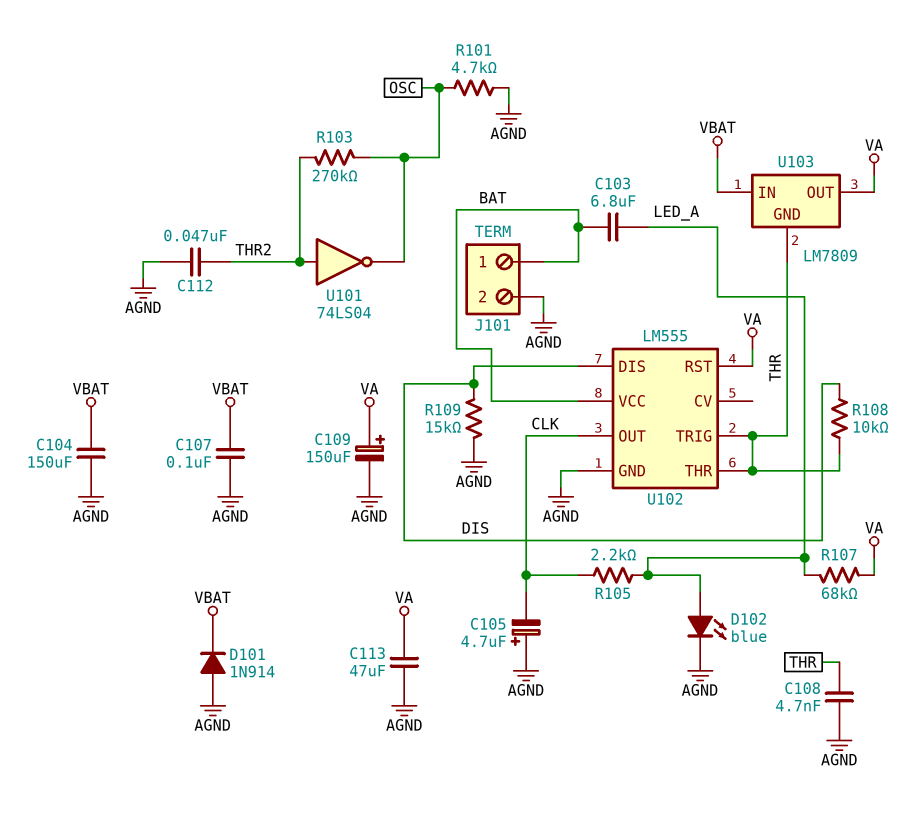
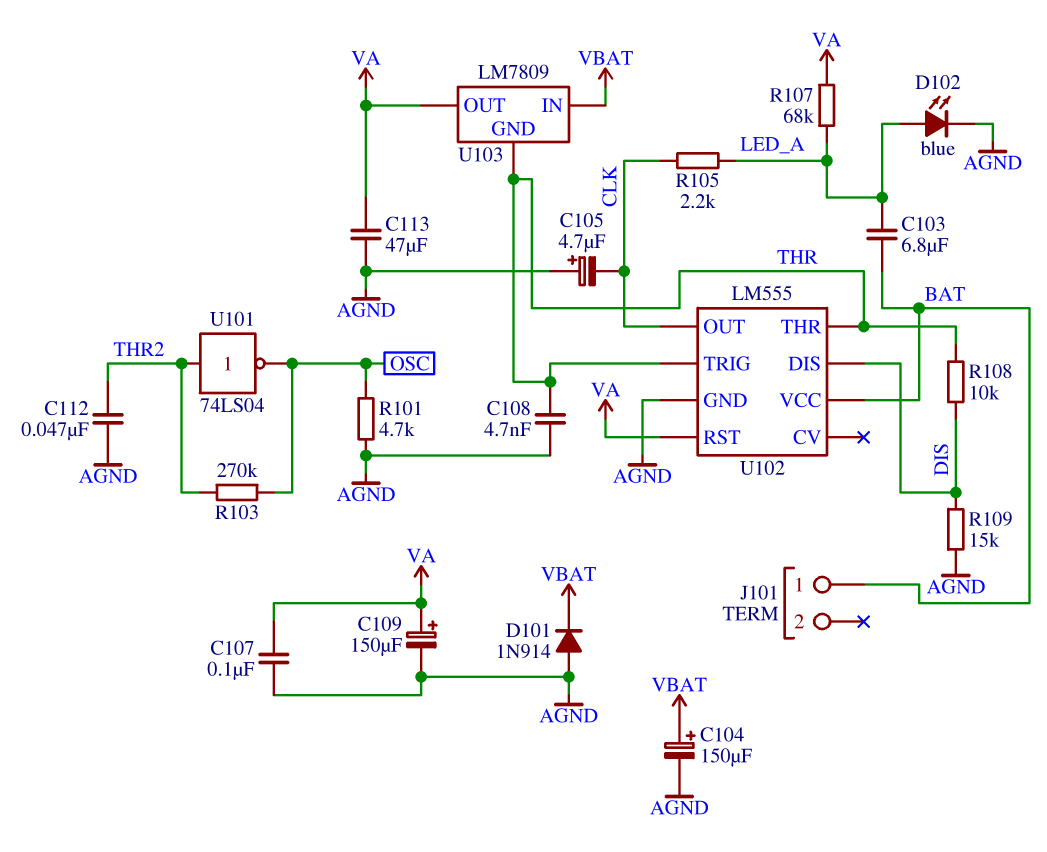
C104: 150uF (AGND, VBAT) -> 150uF (plus VBAT, minus AGND)
C107: 100nF (AGND, VBAT) -> 100nF (AGND, VA)
J101 pin 2: AGND -> none

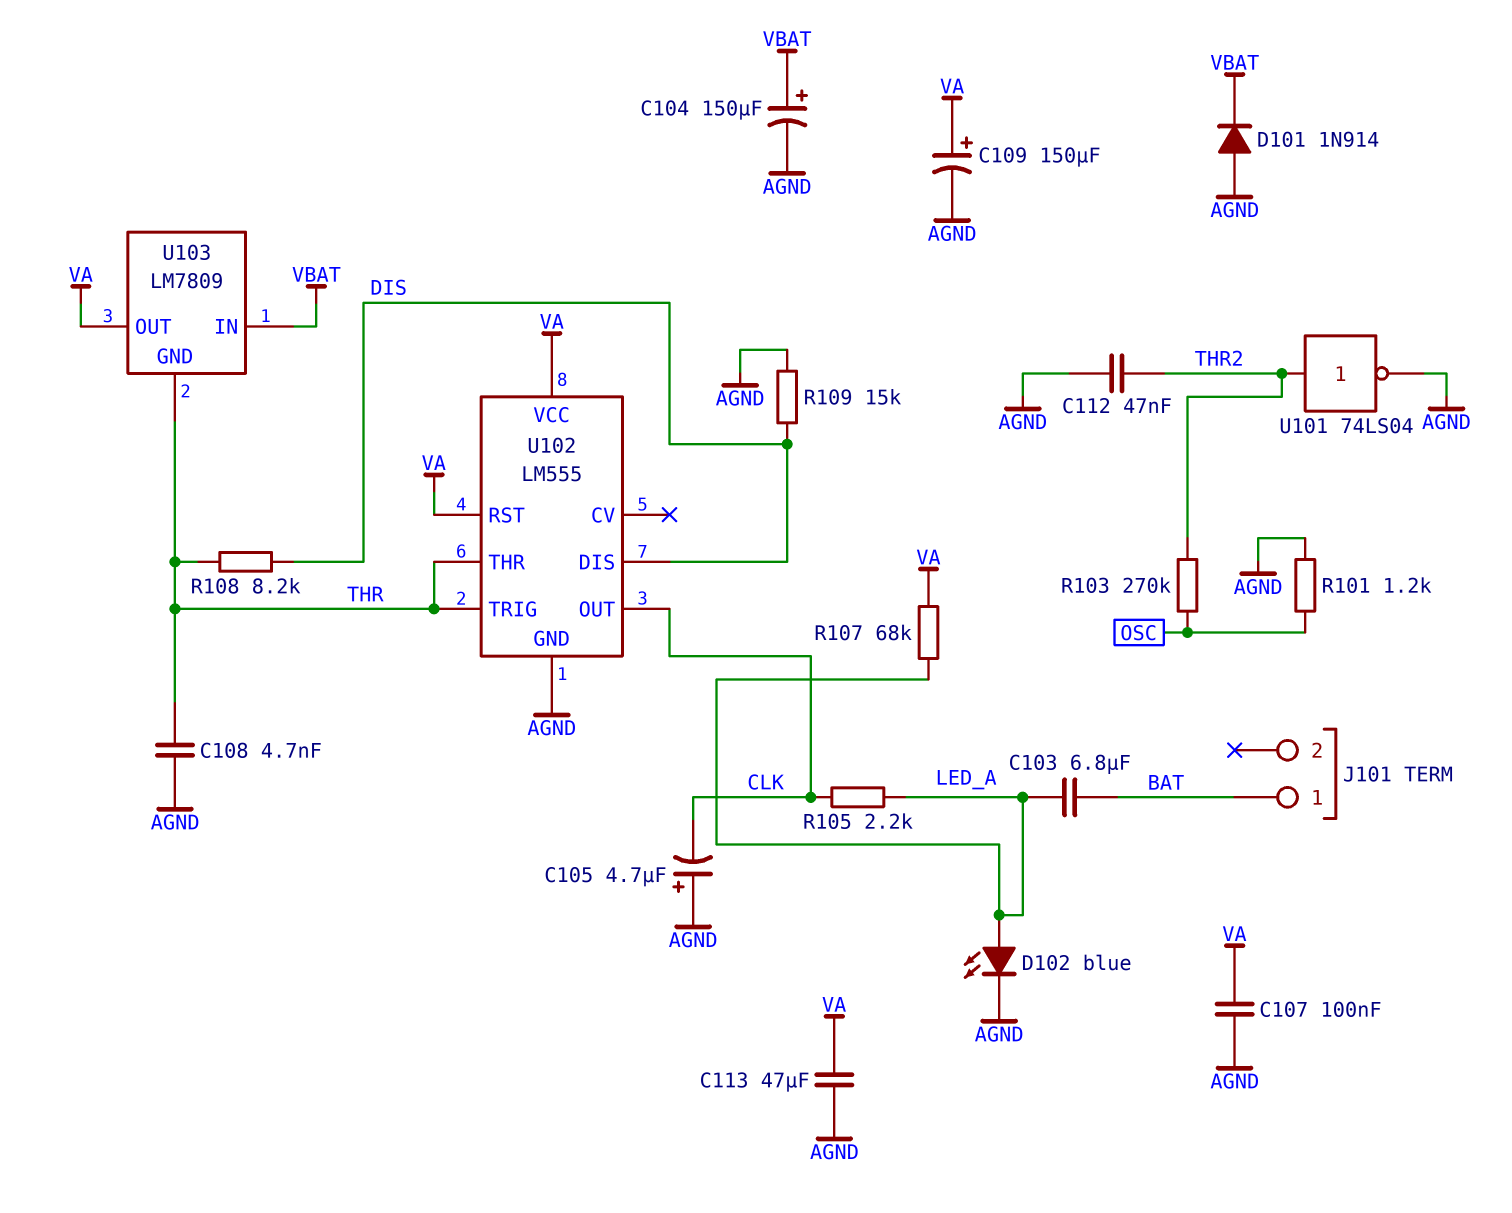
R101: 4.7k (AGND, OSC) -> 1.2k (AGND, OSC)
R108: 10k (DIS, THR) -> 8.2k (DIS, THR)
U101: NOT 74LS04 (in THR2, out OSC) -> NOT 74LS04 (in THR2, out AGND)
U102 pin VCC: BAT -> VA

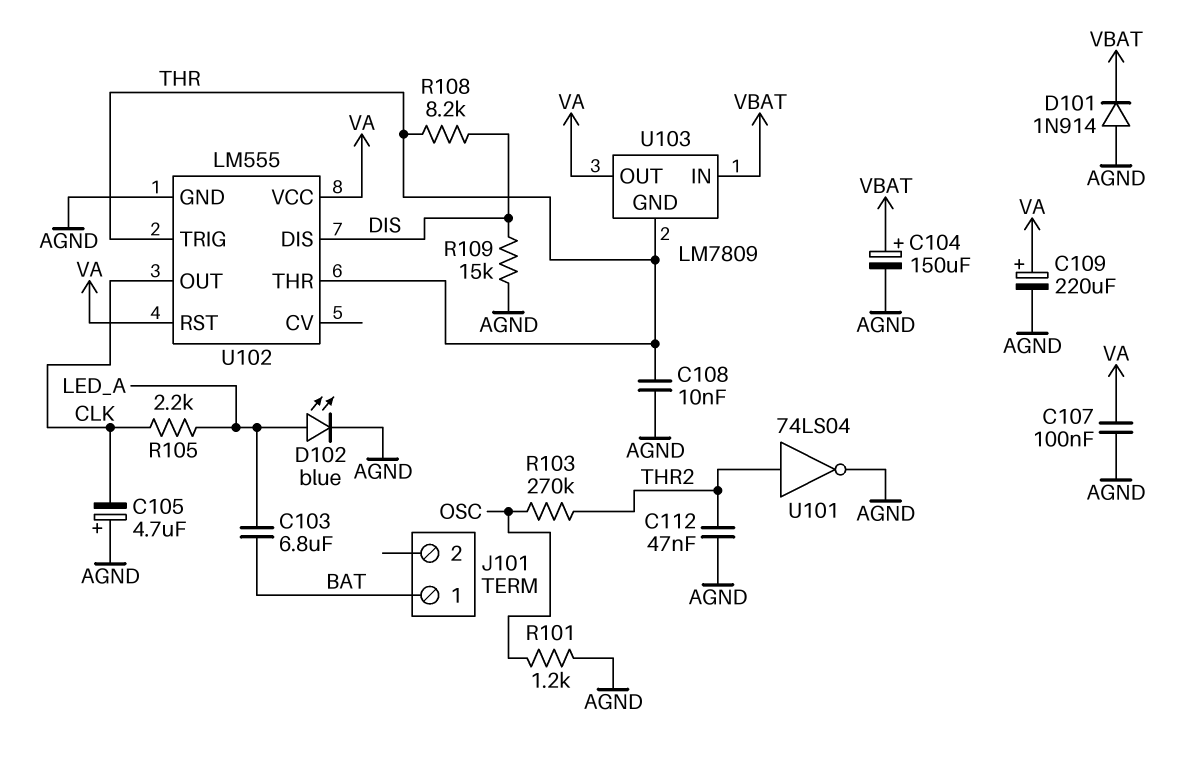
C108: 4.7nF (AGND, THR) -> 10nF (AGND, THR)
C109: 150uF (plus VA, minus AGND) -> 220uF (plus VA, minus AGND)
C113: 47uF (AGND, VA) -> none
R107: 68k (LED_A, VA) -> none

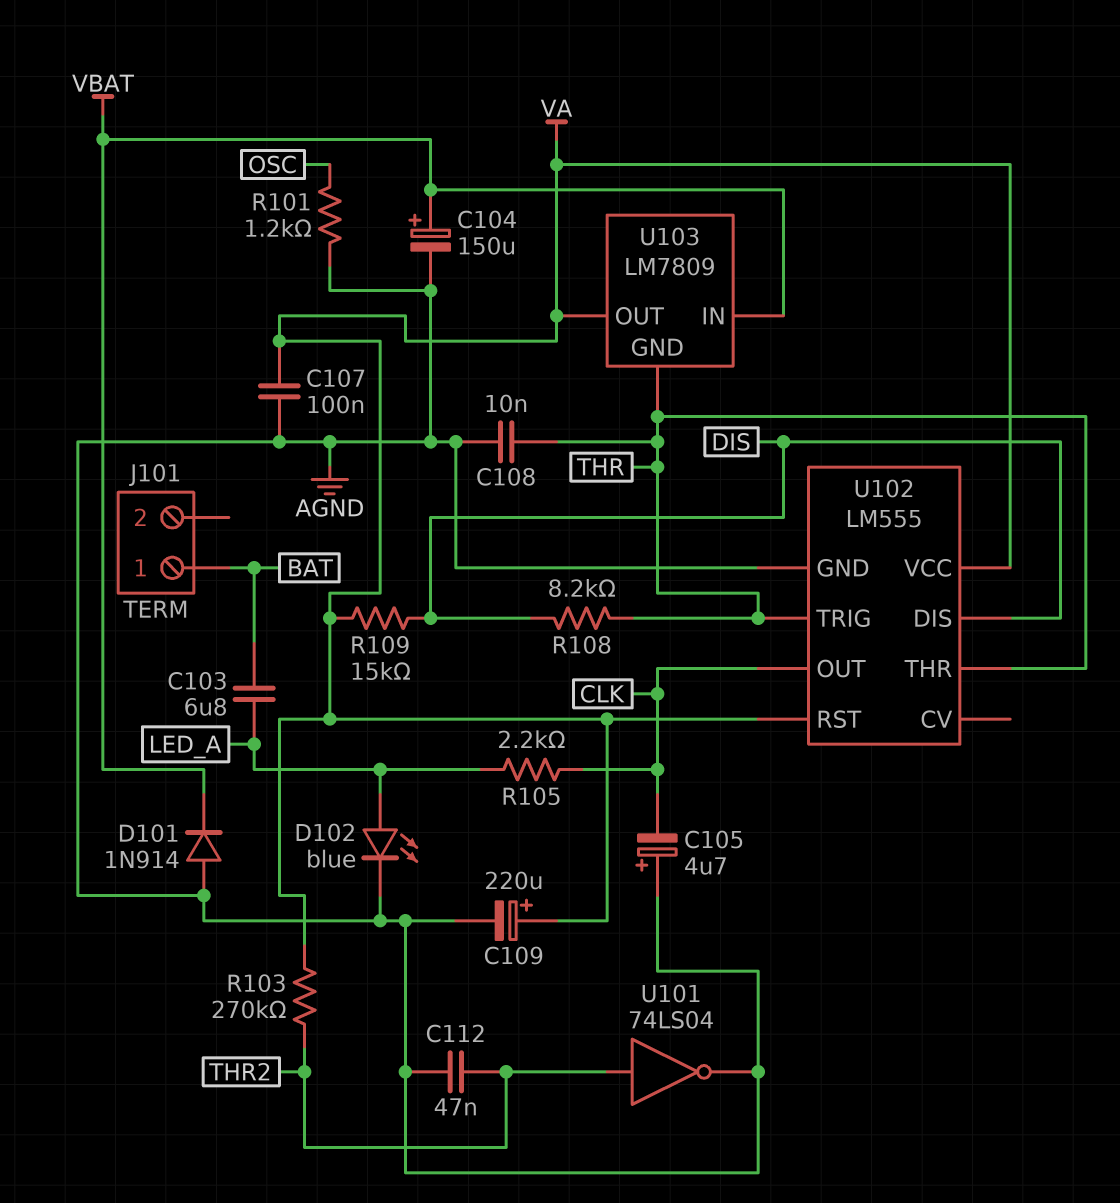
R103: 270k (OSC, THR2) -> 270k (THR2, VA)
R109: 15k (AGND, DIS) -> 15k (DIS, VA)

